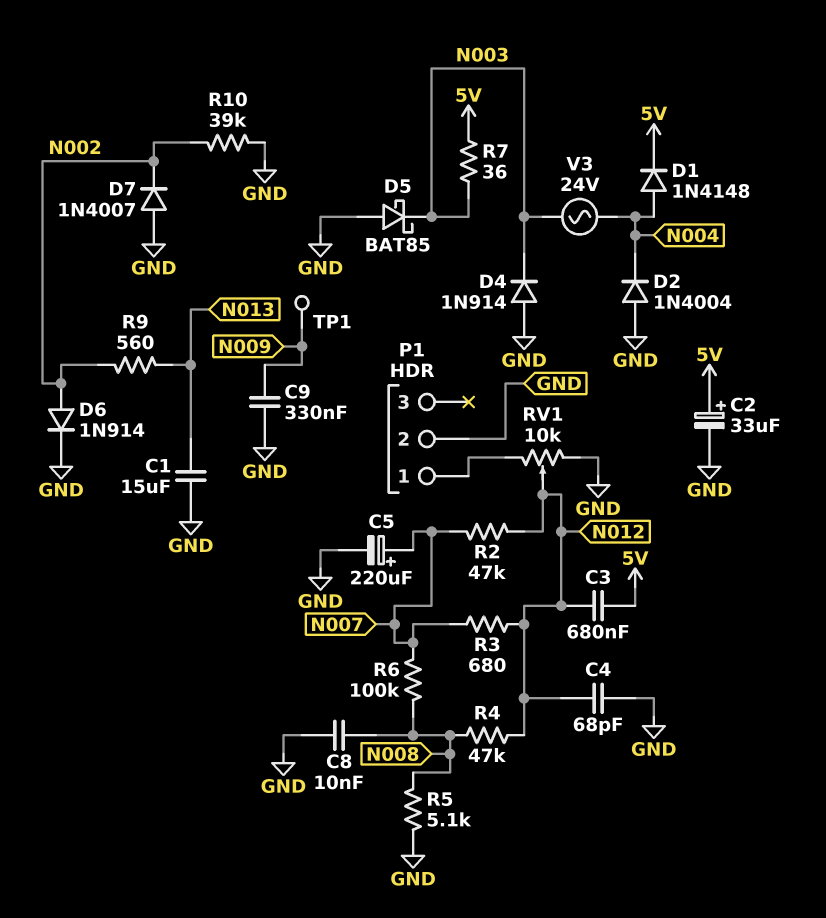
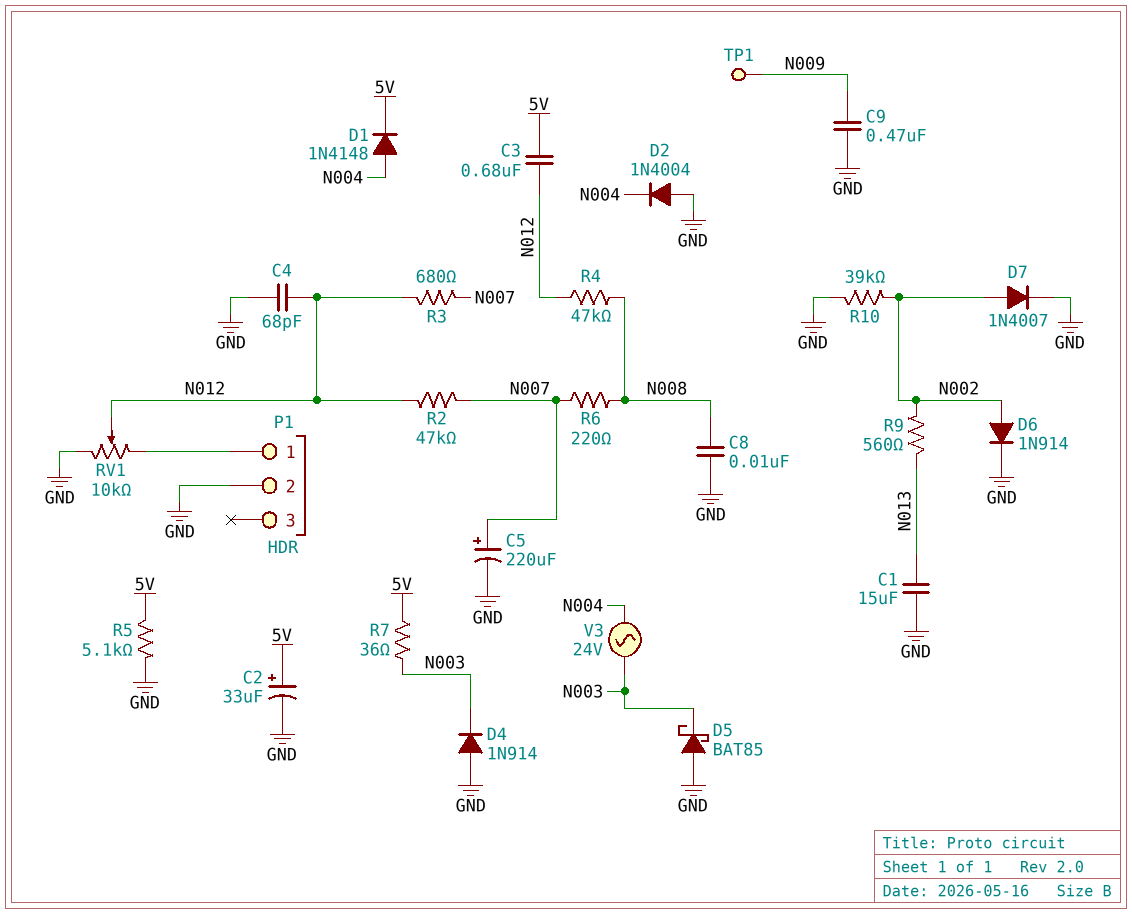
C9: 330nF (GND, N009) -> 470nF (GND, N009)
D7: diode 1N4007 (A GND, K N002) -> diode 1N4007 (A N002, K GND)
R5: 5.1k (GND, N008) -> 5.1k (5V, GND)
R6: 100k (N007, N008) -> 220 (N007, N008)

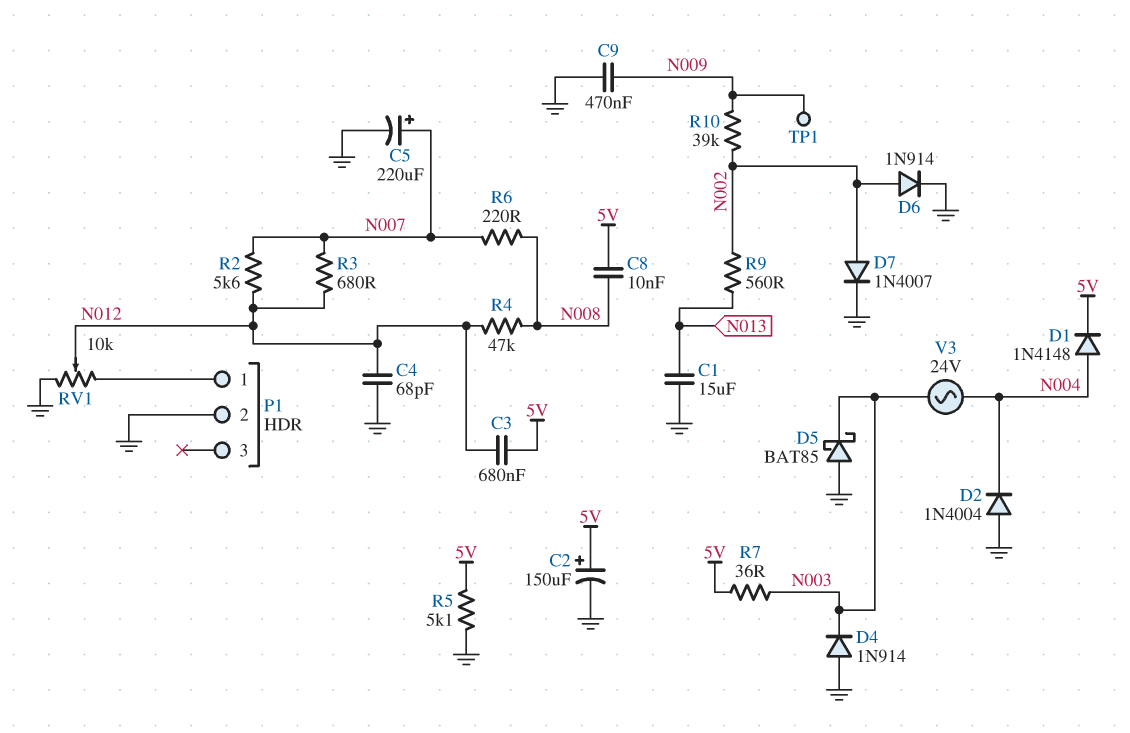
C2: 33uF (plus 5V, minus GND) -> 150uF (plus 5V, minus GND)
C8: 10nF (GND, N008) -> 10nF (5V, N008)
R2: 47k (N007, N012) -> 5.6k (N007, N012)
R10: 39k (GND, N002) -> 39k (N002, N009)

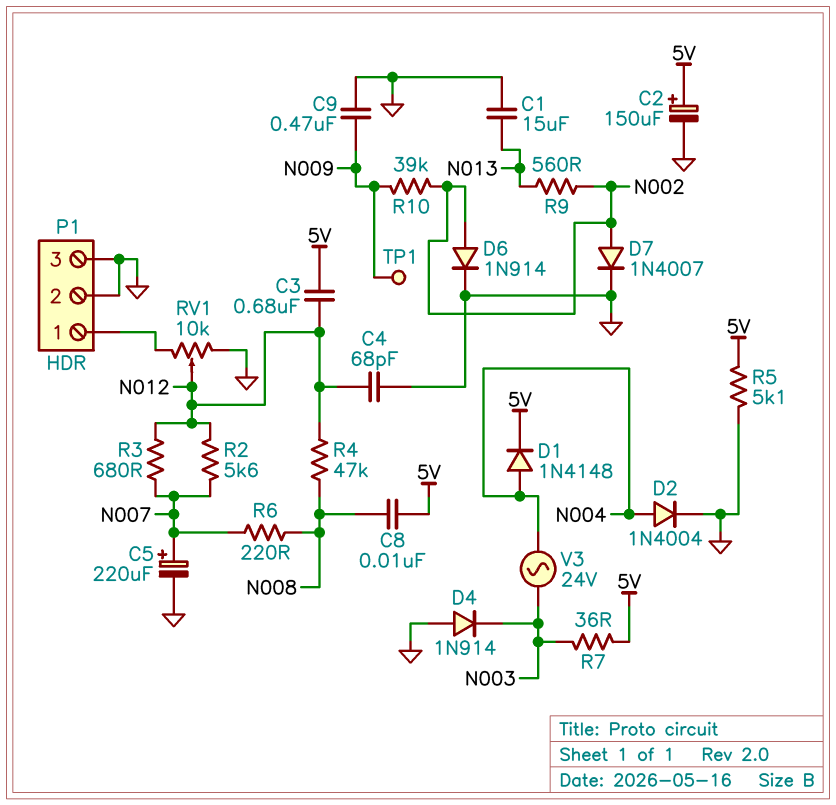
D2: diode 1N4004 (A GND, K N004) -> diode 1N4004 (A N004, K GND)
D5: schottky BAT85 (A GND, K N003) -> none
P1 pin 3: none -> GND

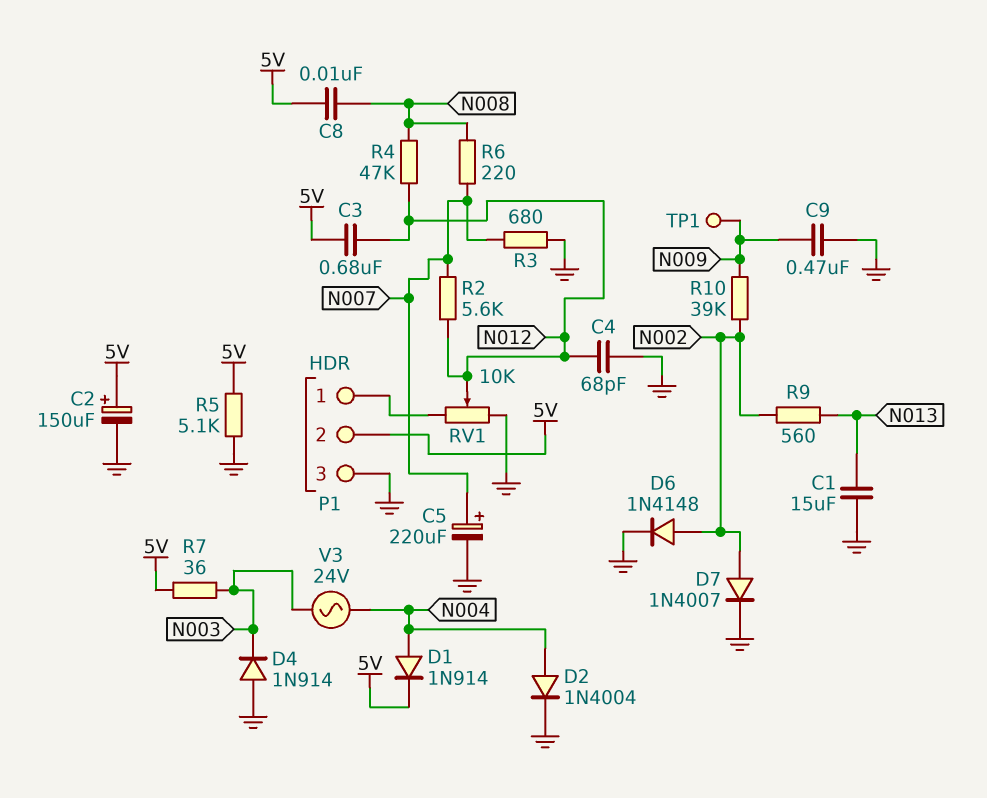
D1: diode 1N4148 (A N004, K 5V) -> diode 1N914 (A N004, K 5V)
D6: diode 1N914 (A N002, K GND) -> diode 1N4148 (A N002, K GND)
P1 pin 2: GND -> 5V
R3: 680 (N007, N012) -> 680 (GND, N007)

